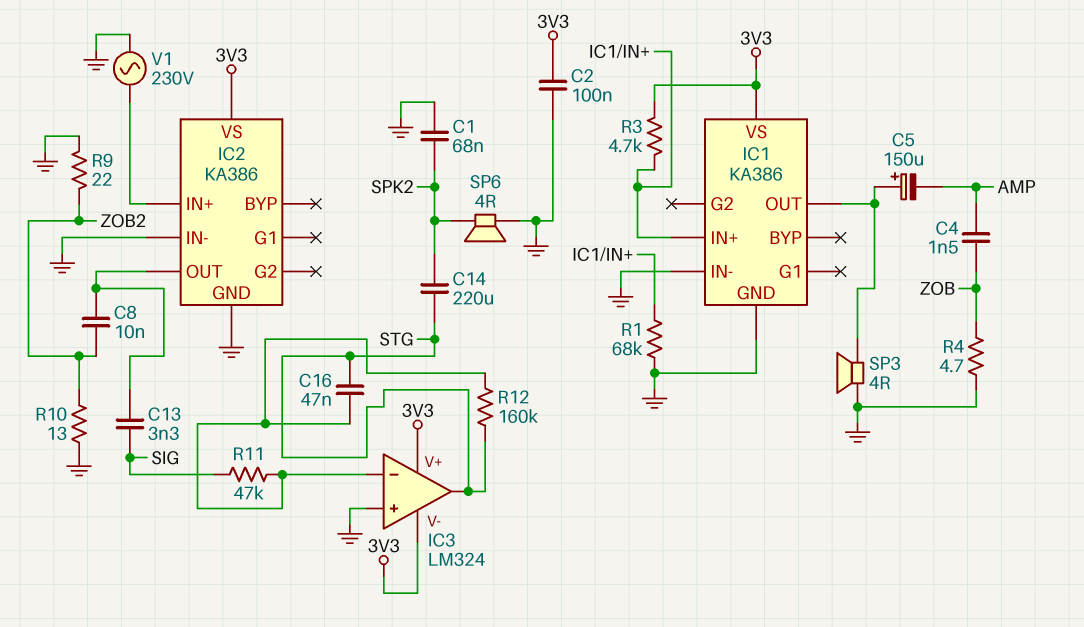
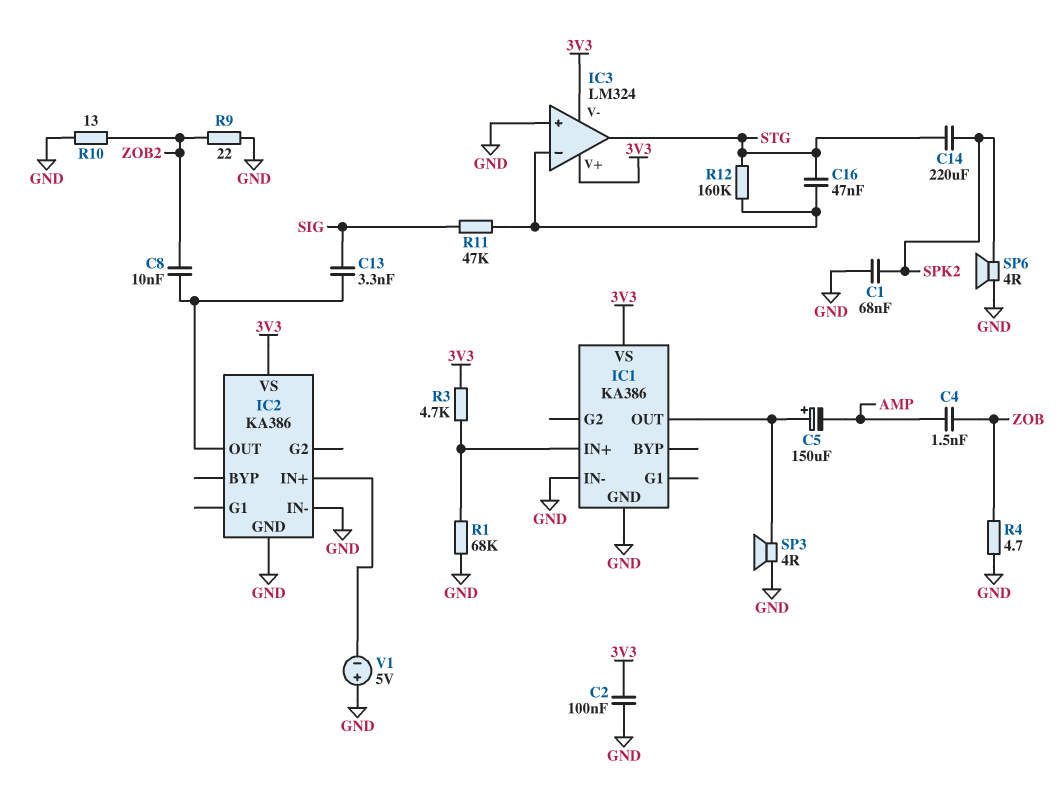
V1: AC 230V (GND, IC2/IN+) -> 5V (plus GND, minus IC2/IN+)

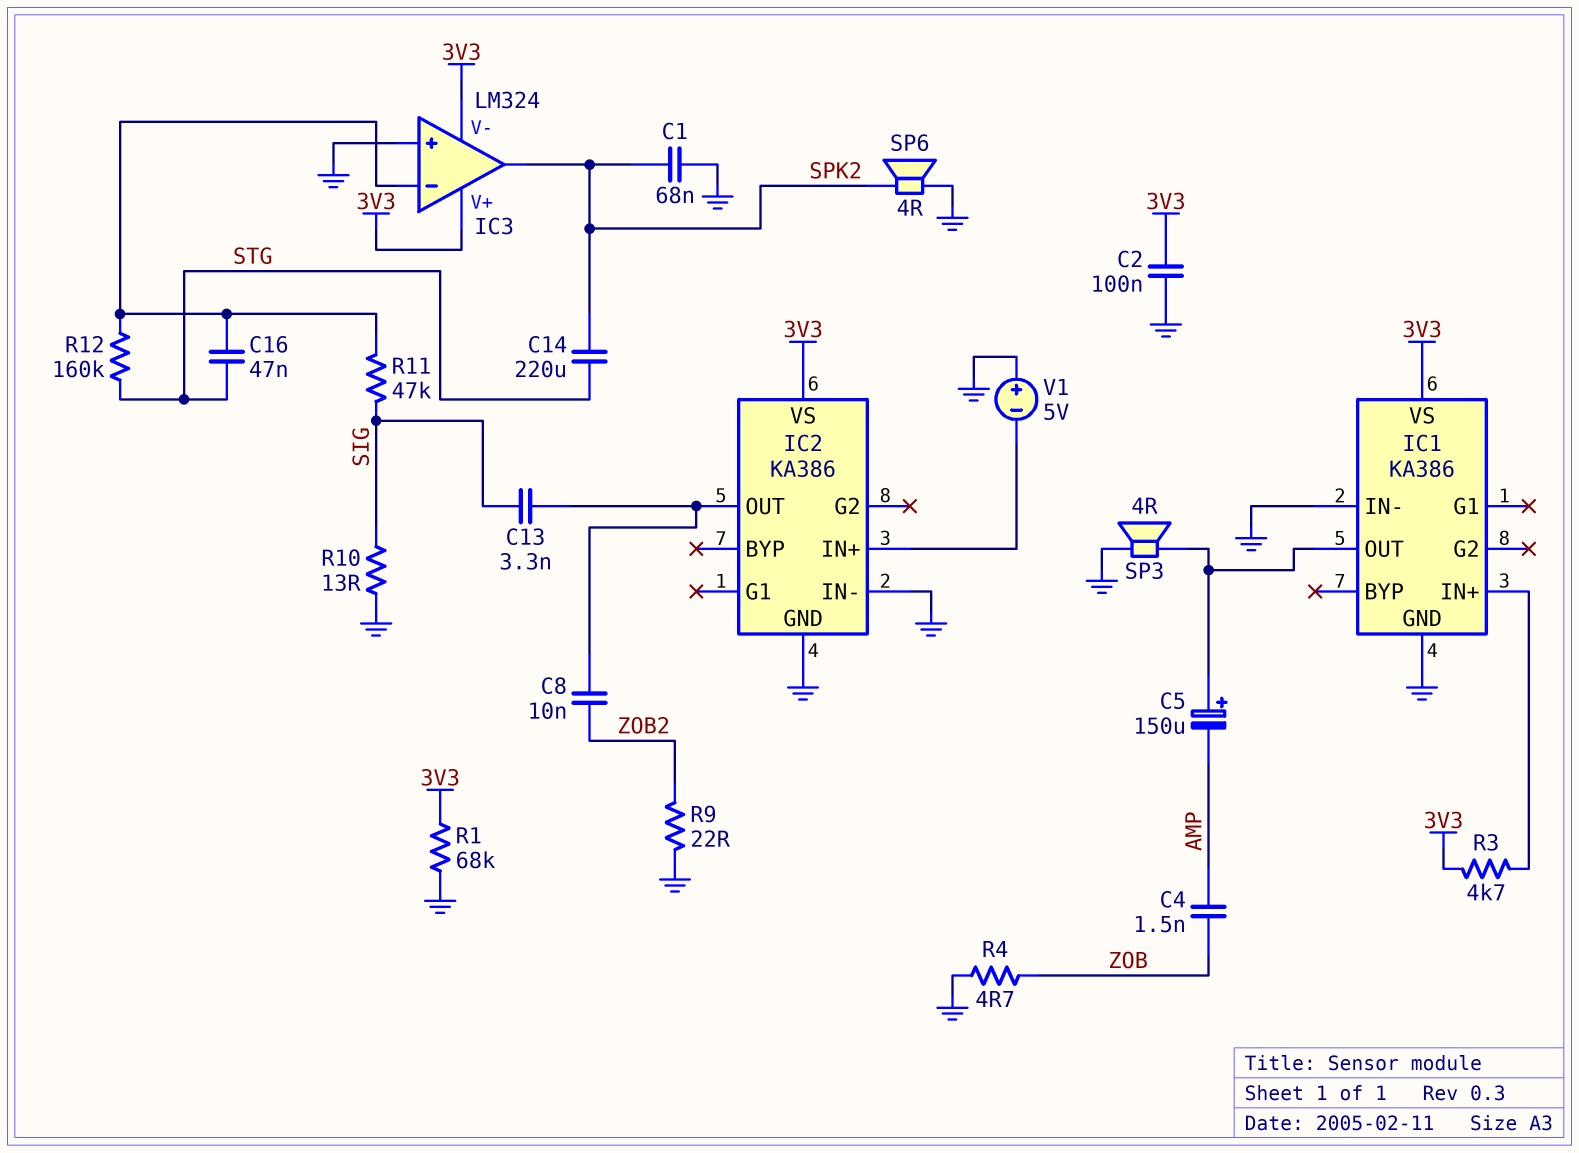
IC3 pin out: STG -> SPK2
R1: 68k (GND, IC1/IN+) -> 68k (3V3, GND)
R10: 13 (GND, ZOB2) -> 13 (GND, SIG)

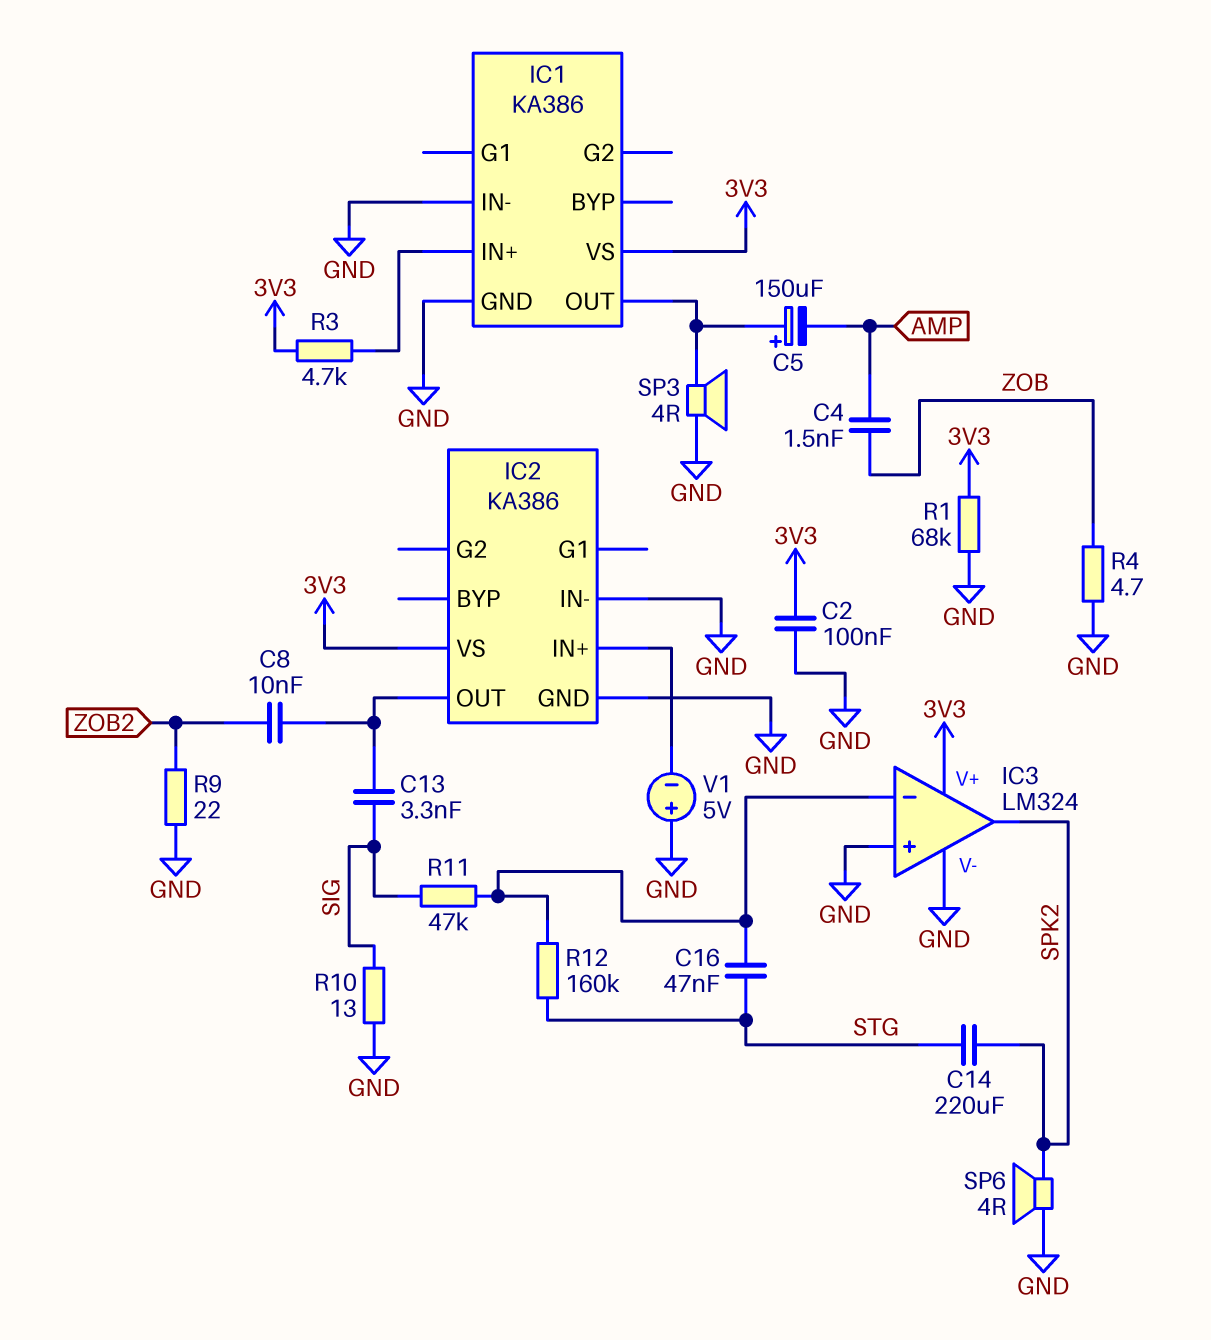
C1: 68nF (GND, SPK2) -> none
IC3 pin V-: 3V3 -> GND

